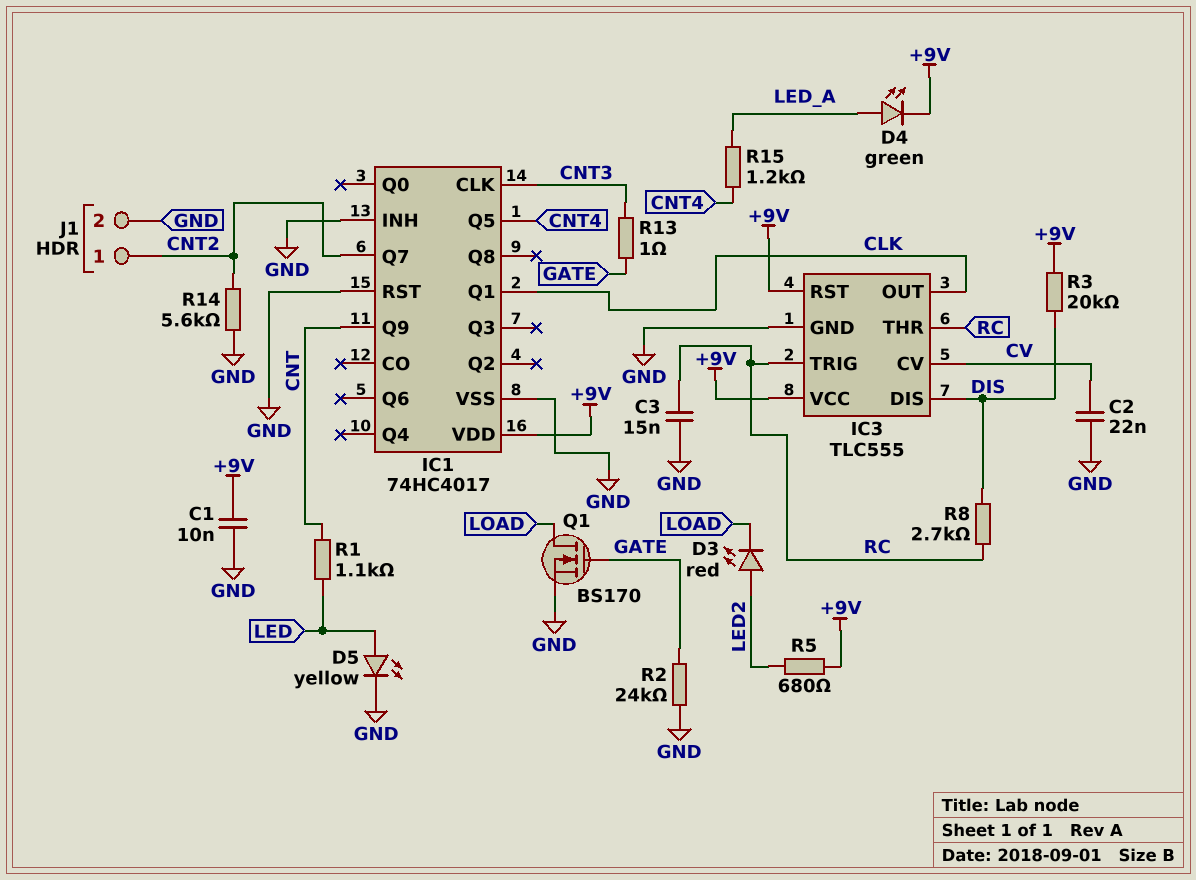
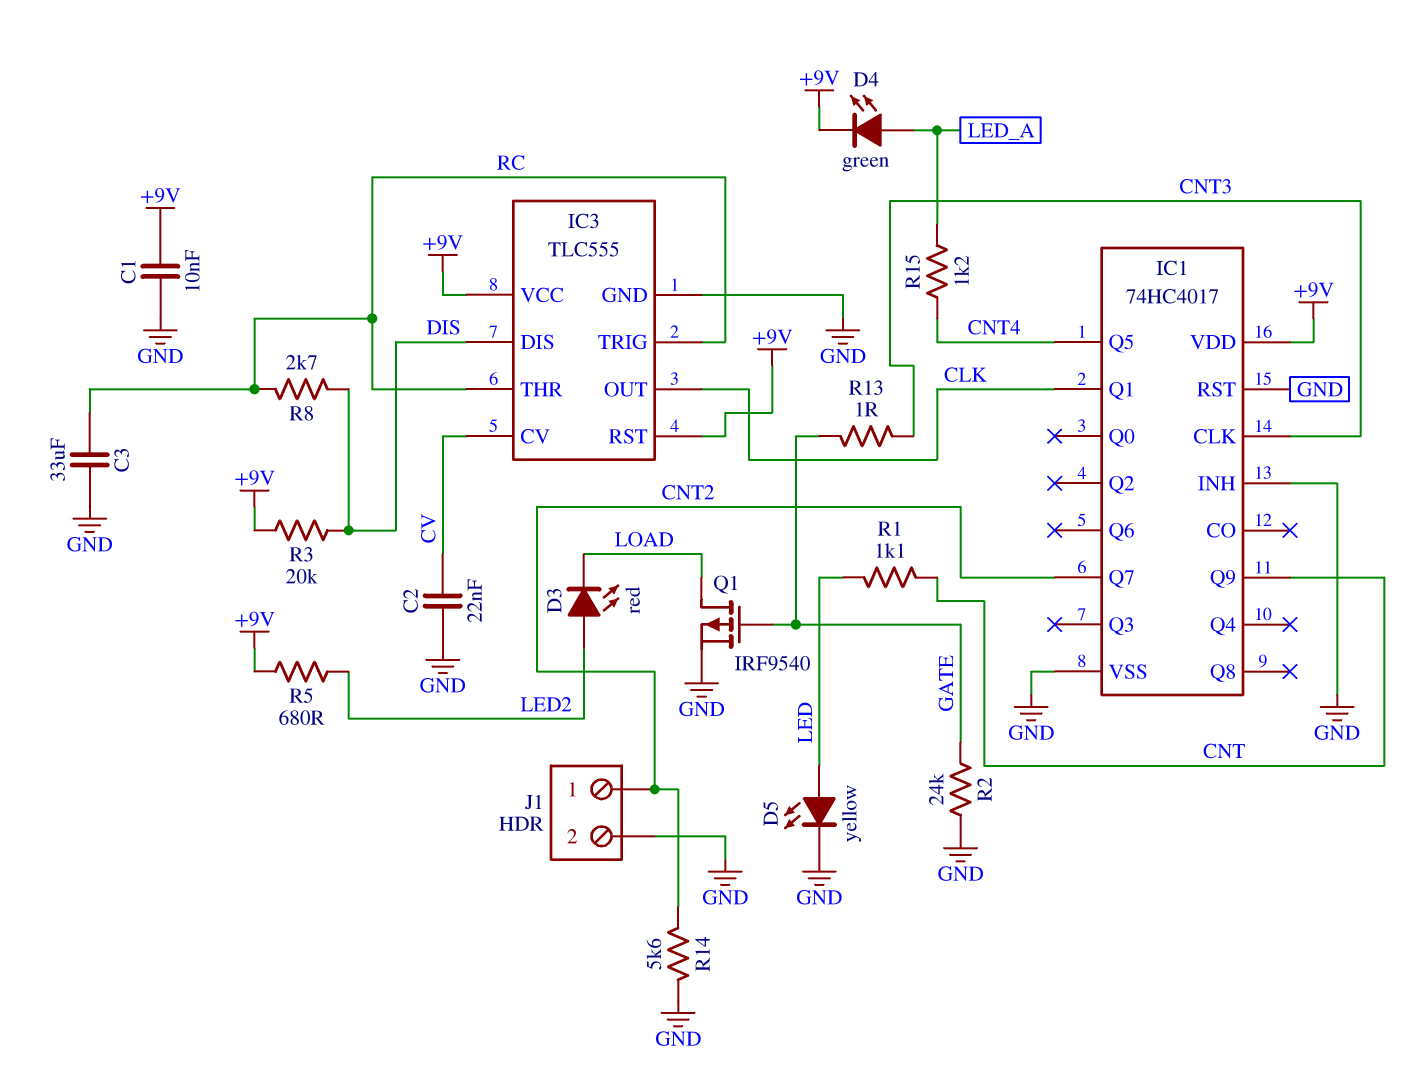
C3: 15nF (GND, RC) -> 33uF (GND, RC)
Q1: NMOS BS170 (G GATE, D LOAD, S GND) -> PMOS IRF9540 (G GATE, D LOAD, S GND)

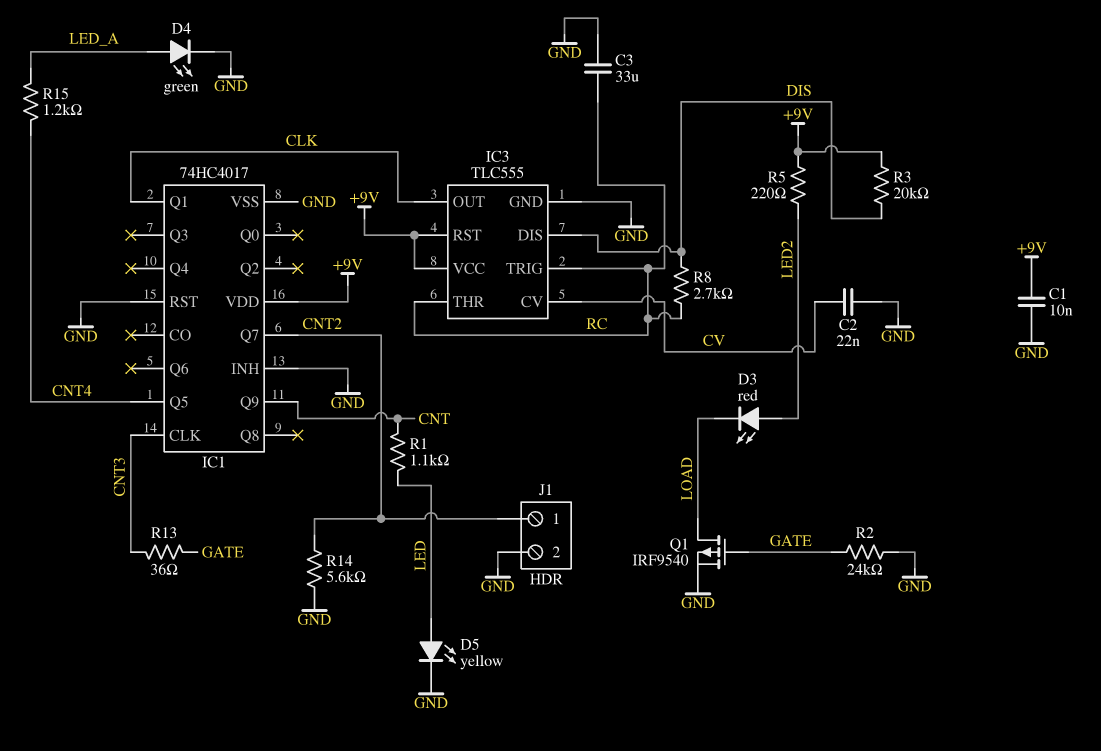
D4: LED green (A LED_A, K +9V) -> LED green (A LED_A, K GND)
R5: 680 (+9V, LED2) -> 220 (+9V, LED2)
R13: 1 (CNT3, GATE) -> 36 (CNT3, GATE)

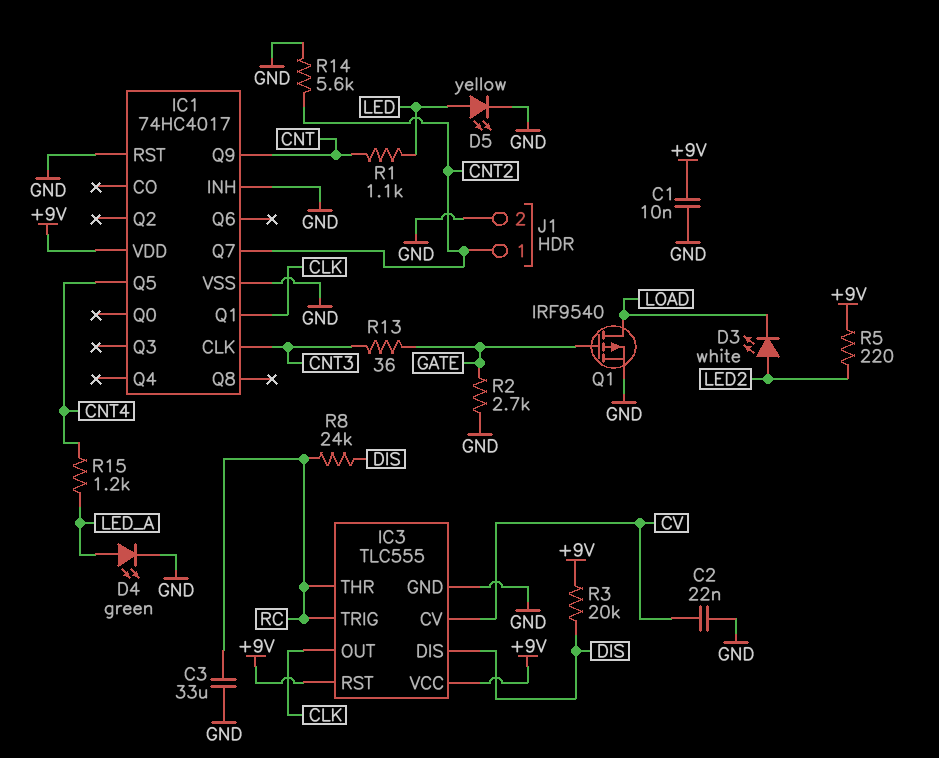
D3: LED red (A LED2, K LOAD) -> LED white (A LED2, K LOAD)
R2: 24k (GATE, GND) -> 2.7k (GATE, GND)
R8: 2.7k (DIS, RC) -> 24k (DIS, RC)

